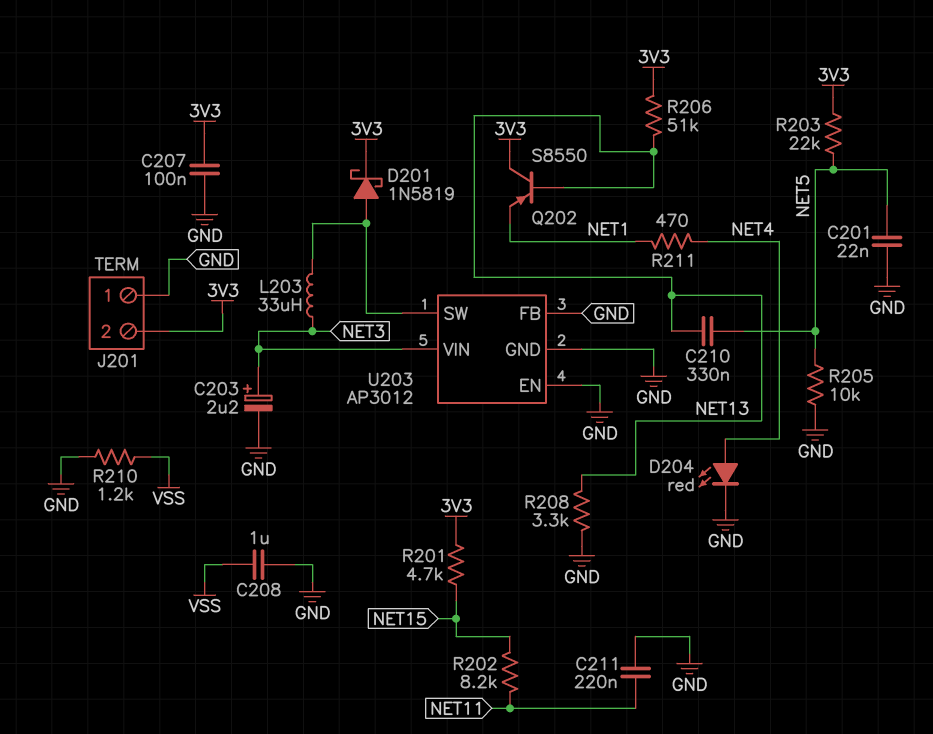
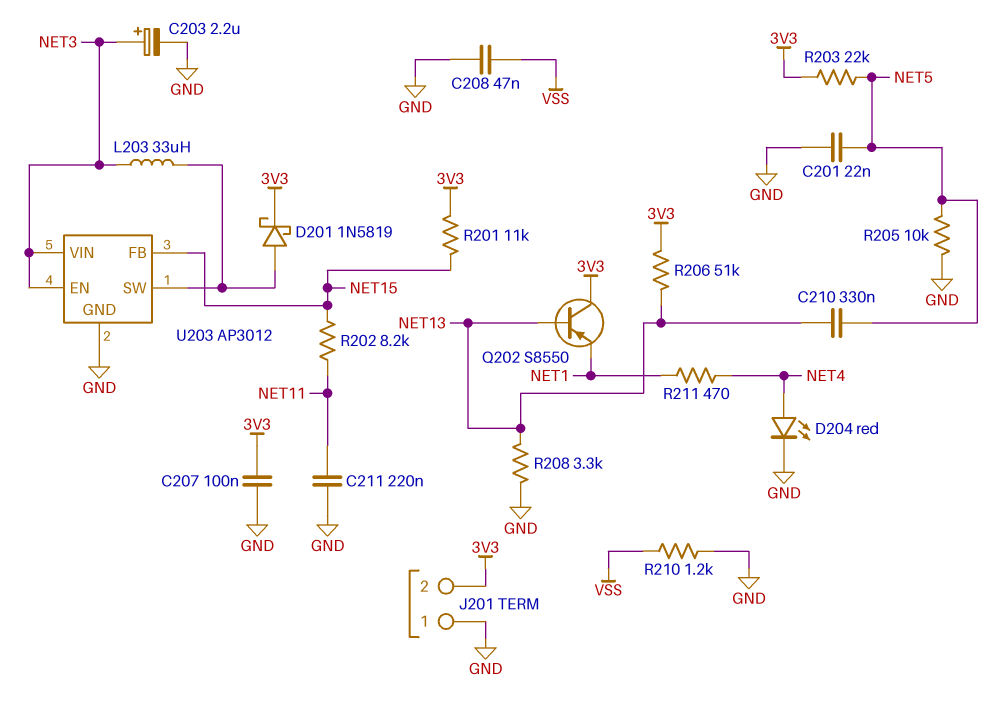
C208: 1uF (GND, VSS) -> 47nF (GND, VSS)
R201: 4.7k (3V3, NET15) -> 11k (3V3, NET15)
U203 pin EN: GND -> NET3
U203 pin FB: GND -> NET15

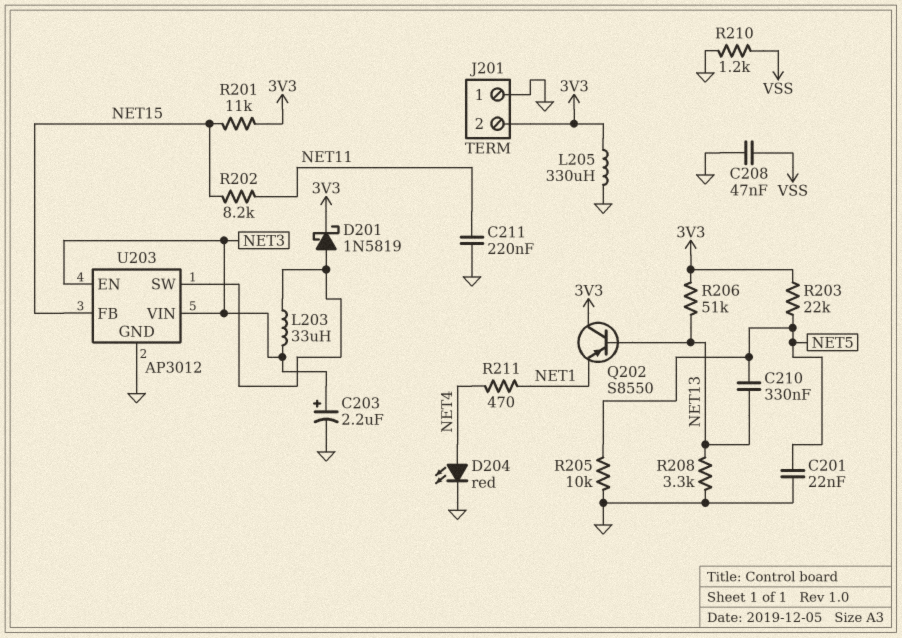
C207: 100nF (3V3, GND) -> none
L205: none -> 330uH (3V3, GND)

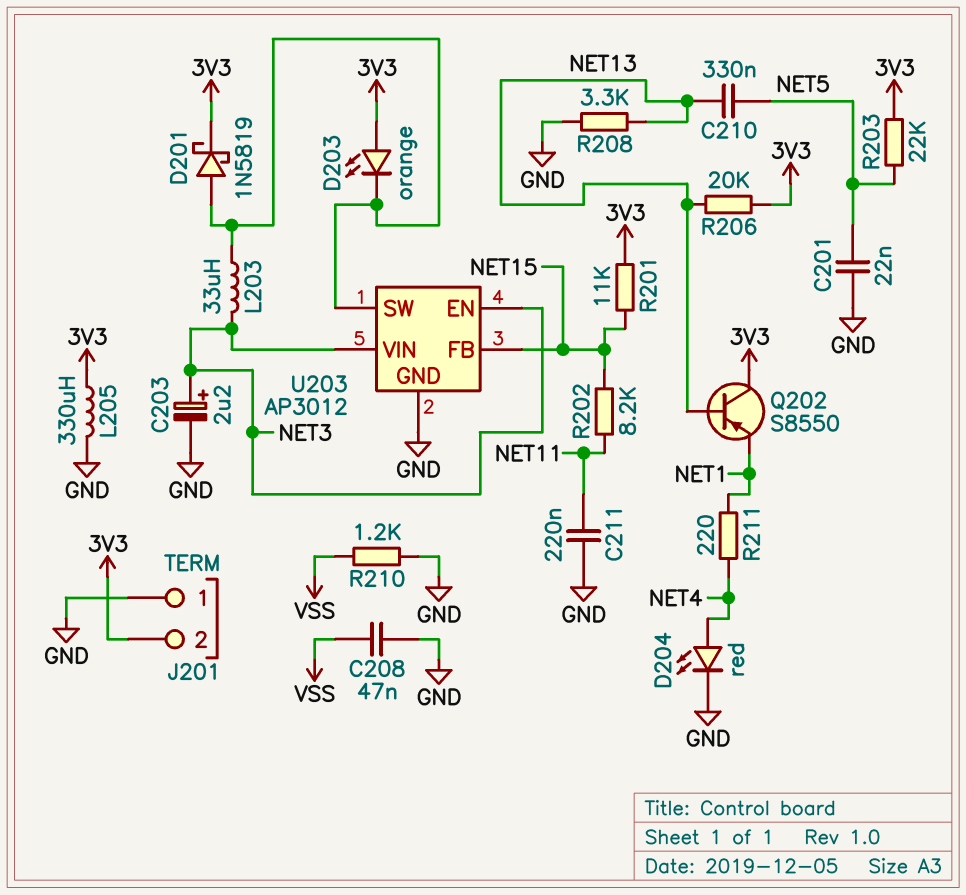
D203: none -> LED orange (A 3V3, K U203/SW)
R205: 10k (GND, NET5) -> none
R206: 51k (3V3, NET13) -> 20k (3V3, NET13)
R211: 470 (NET1, NET4) -> 220 (NET1, NET4)

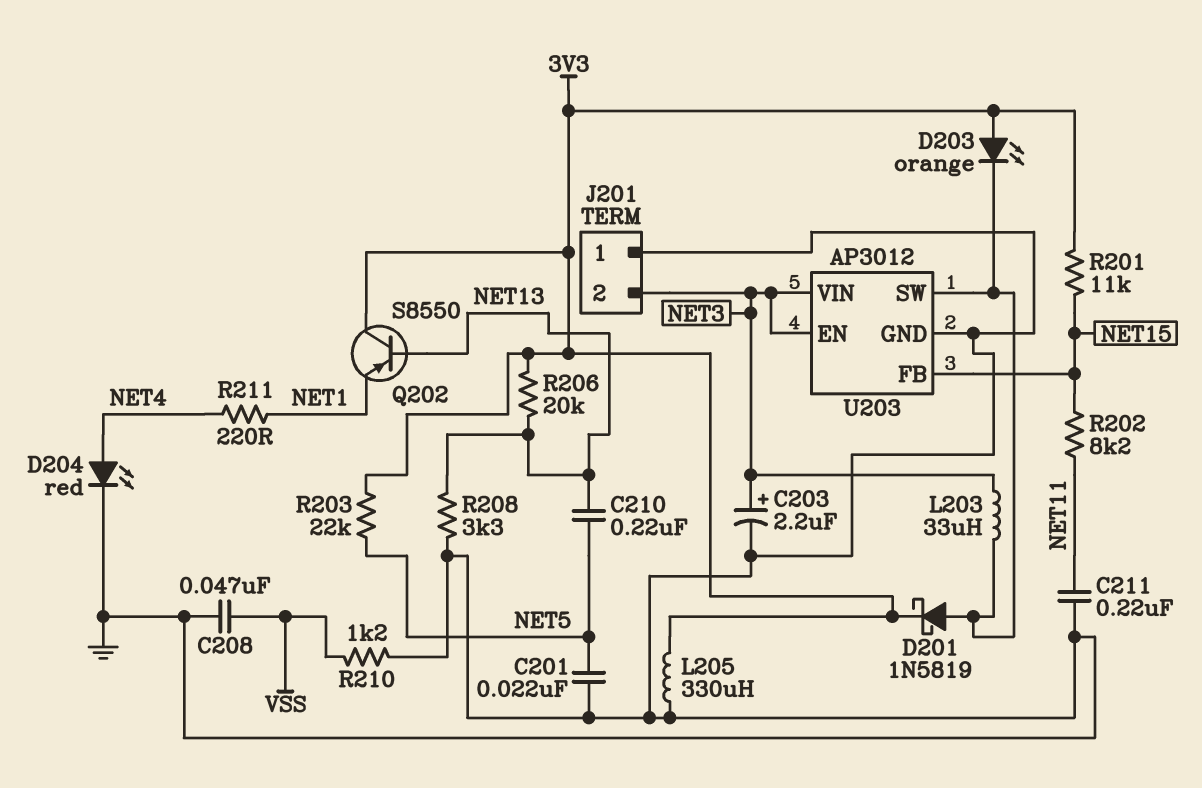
C210: 330nF (NET5, NET13) -> 220nF (NET5, NET13)
J201 pin 2: 3V3 -> NET3

